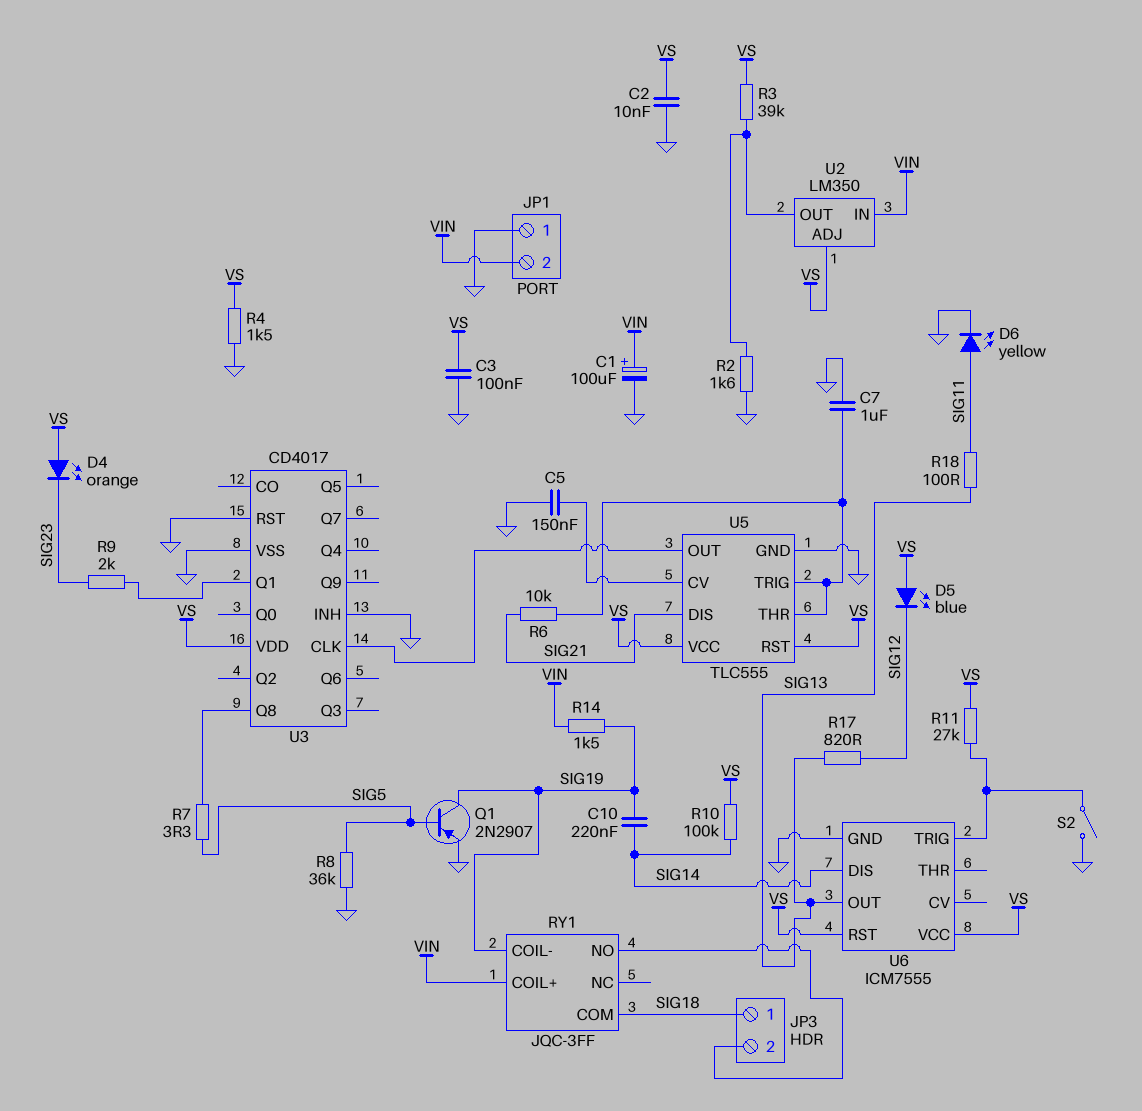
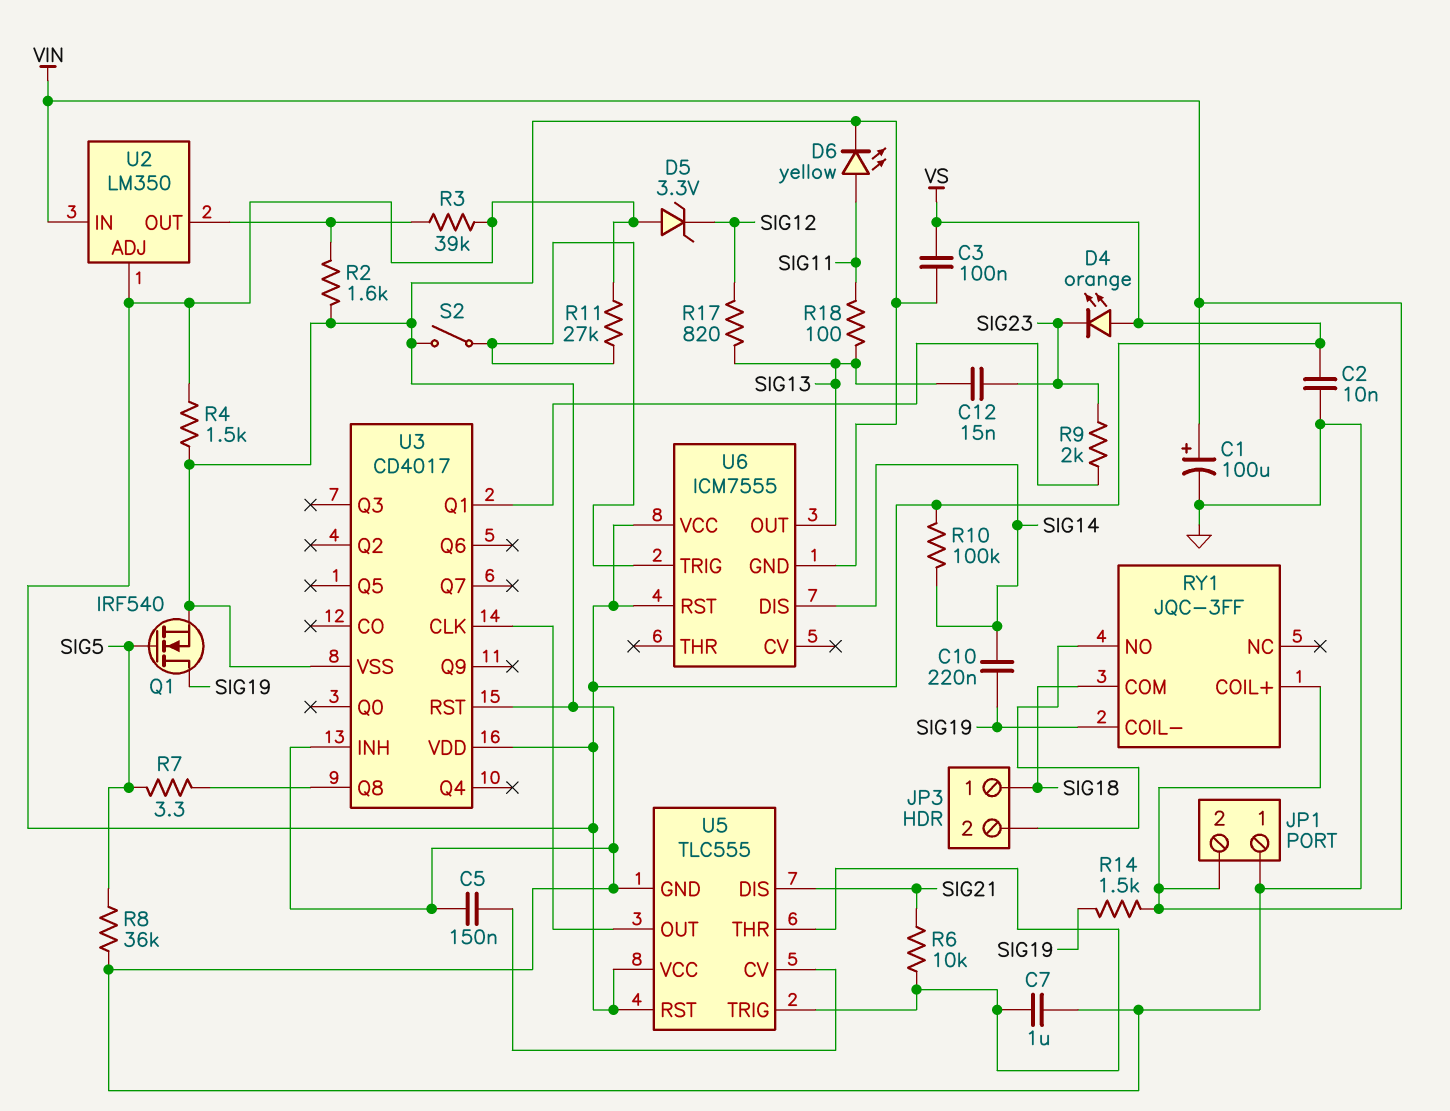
C12: none -> 15nF (SIG13, SIG23)
D5: LED blue (A VS, K SIG12) -> zener 3.3V (A VS, K SIG12)
Q1: PNP 2N2907 (B SIG5, C SIG19, E GND) -> NMOS IRF540 (G SIG5, D SIG19, S GND)

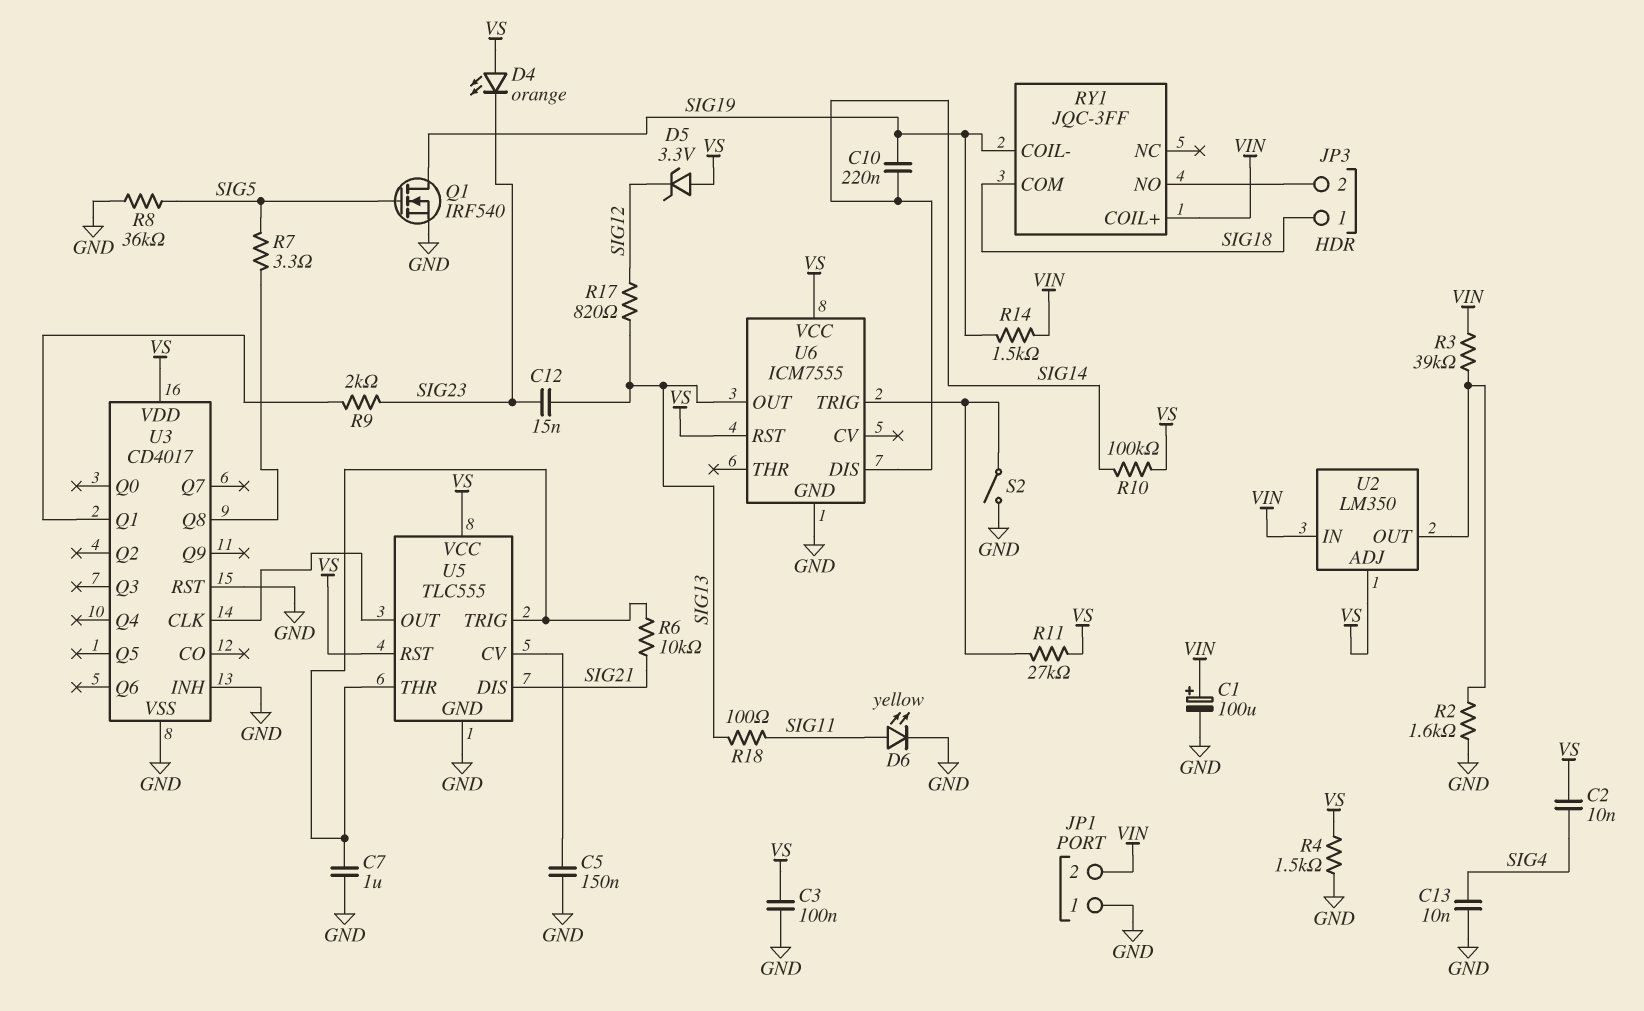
C2: 10nF (GND, VS) -> 10nF (SIG4, VS)
C13: none -> 10nF (GND, SIG4)
R3: 39k (U2/OUT, VS) -> 39k (U2/OUT, VIN)

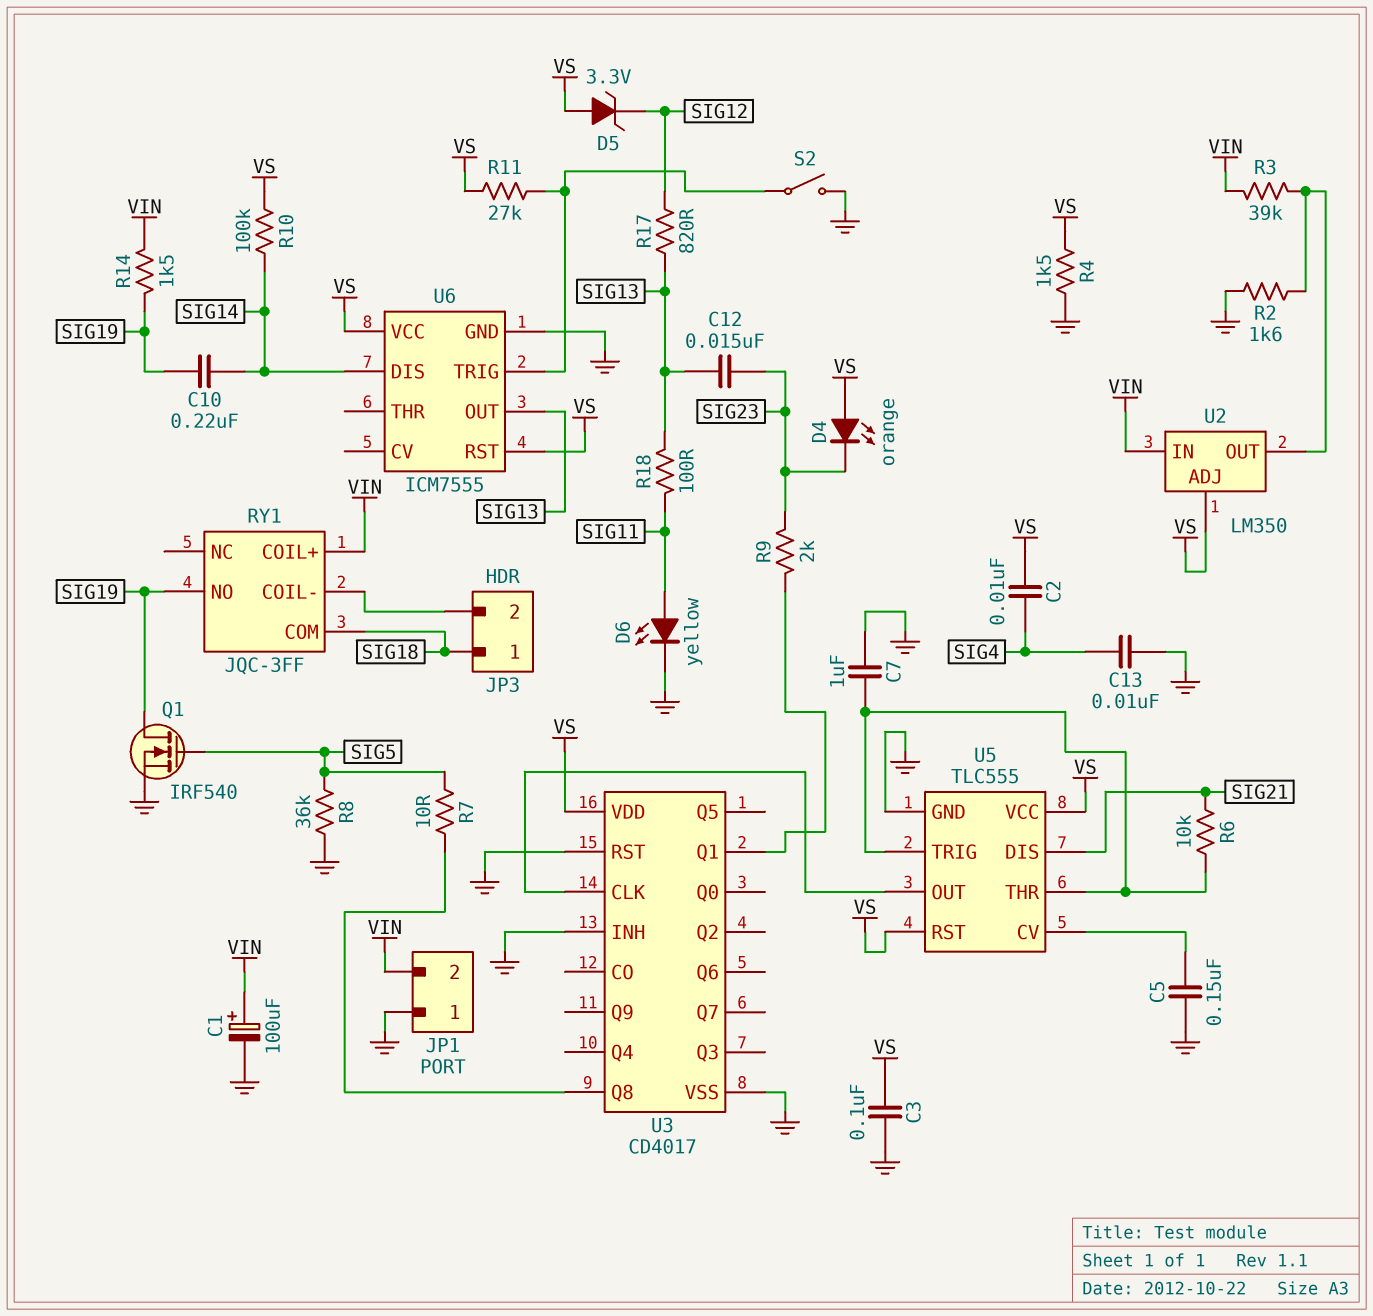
R7: 3.3 (SIG5, U3/Q8) -> 10 (SIG5, U3/Q8)
RY1 pin COIL-: SIG19 -> JP3/2
RY1 pin NO: JP3/2 -> SIG19

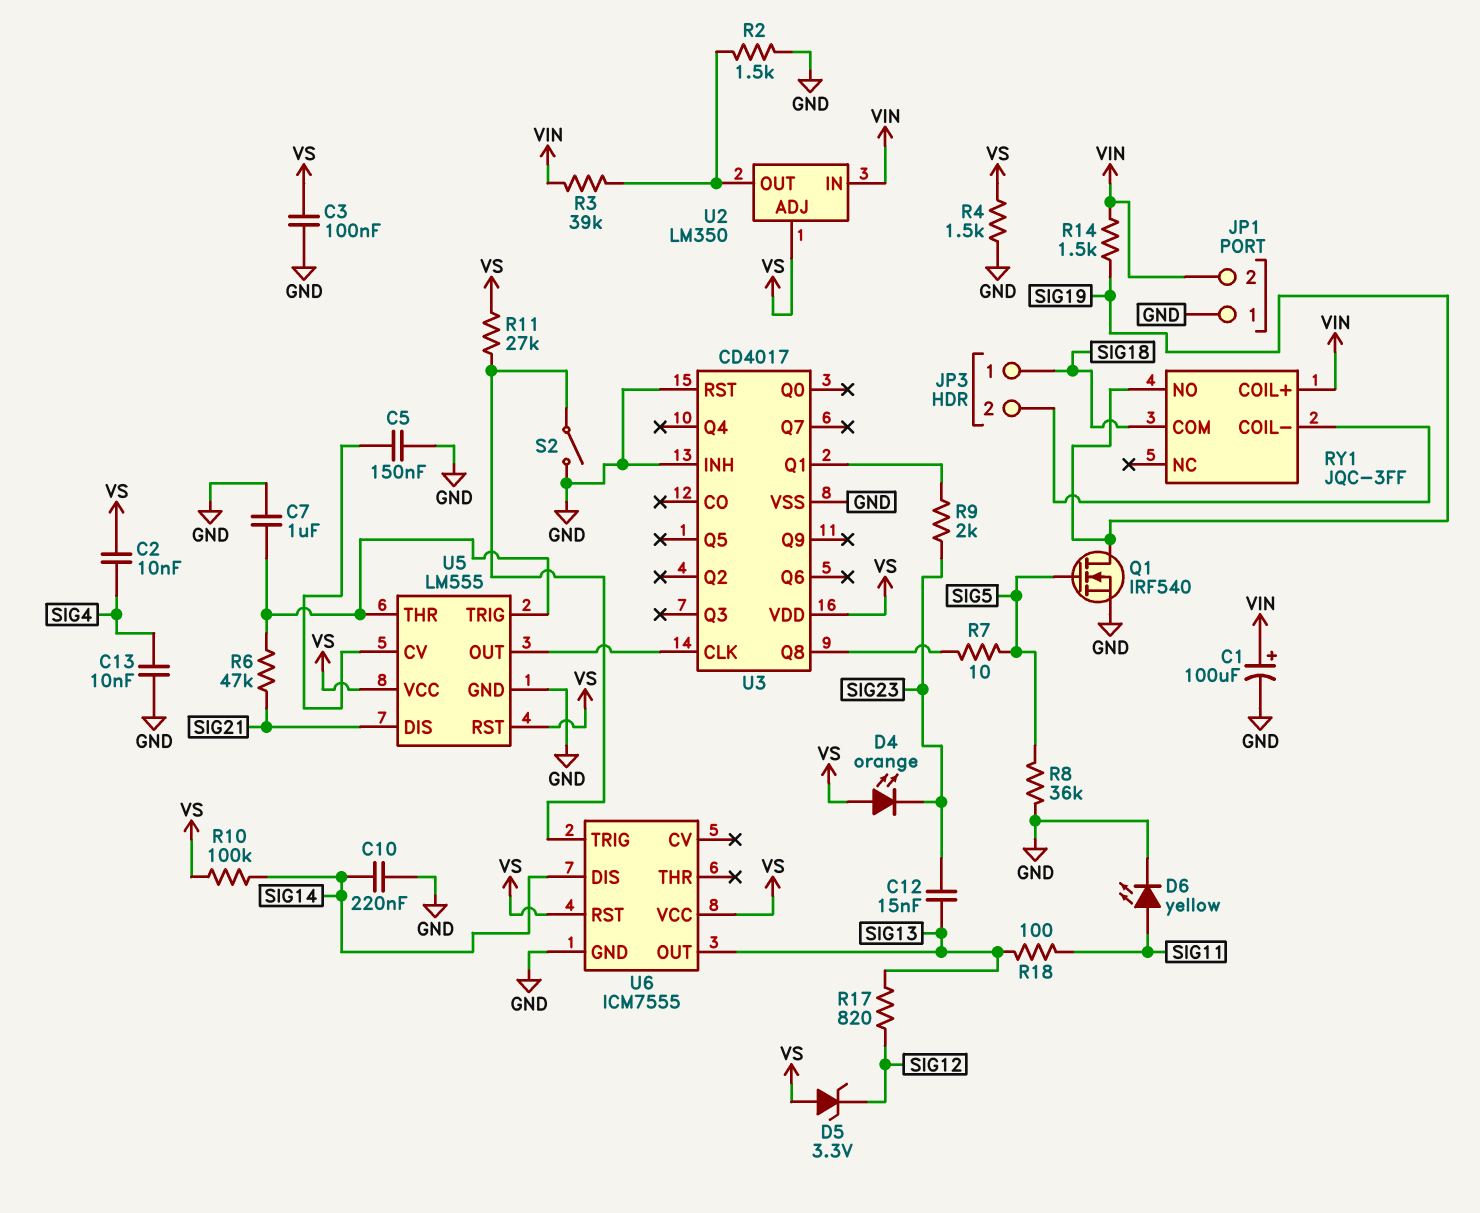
C10: 220nF (SIG14, SIG19) -> 220nF (GND, SIG14)
R2: 1.6k (GND, U2/OUT) -> 1.5k (GND, U2/OUT)
R6: 10k (SIG21, U5/THR) -> 47k (SIG21, U5/THR)
U5: TLC555 -> LM555

